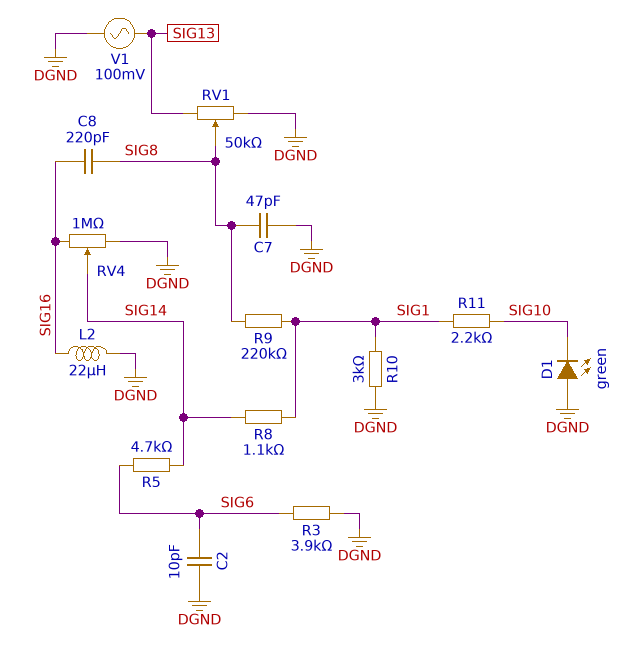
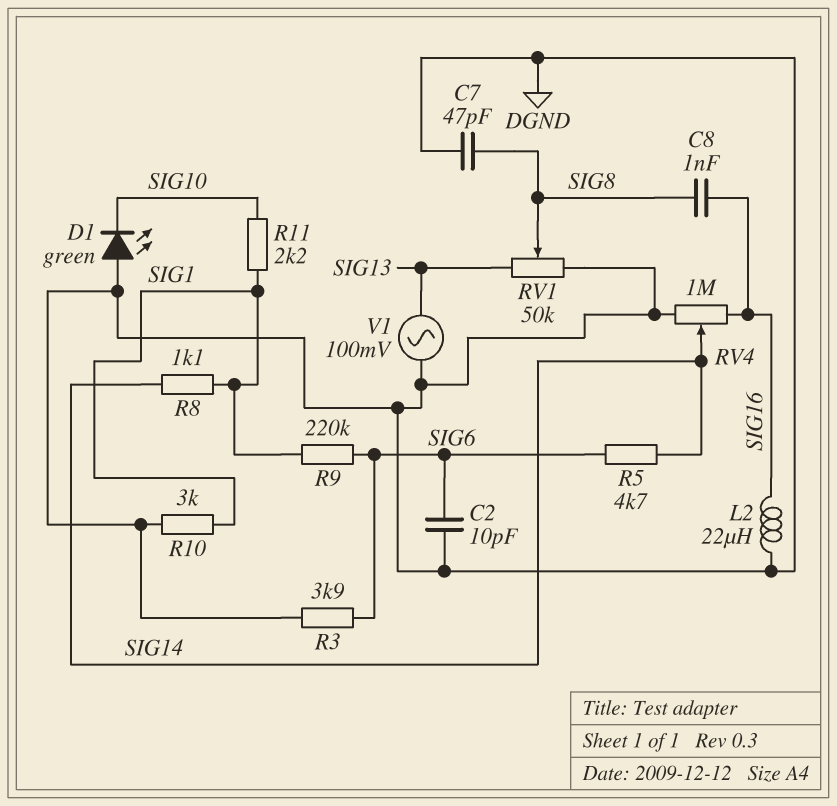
C8: 220pF (SIG8, SIG16) -> 1nF (SIG8, SIG16)
R9: 220k (SIG1, SIG8) -> 220k (SIG1, SIG6)

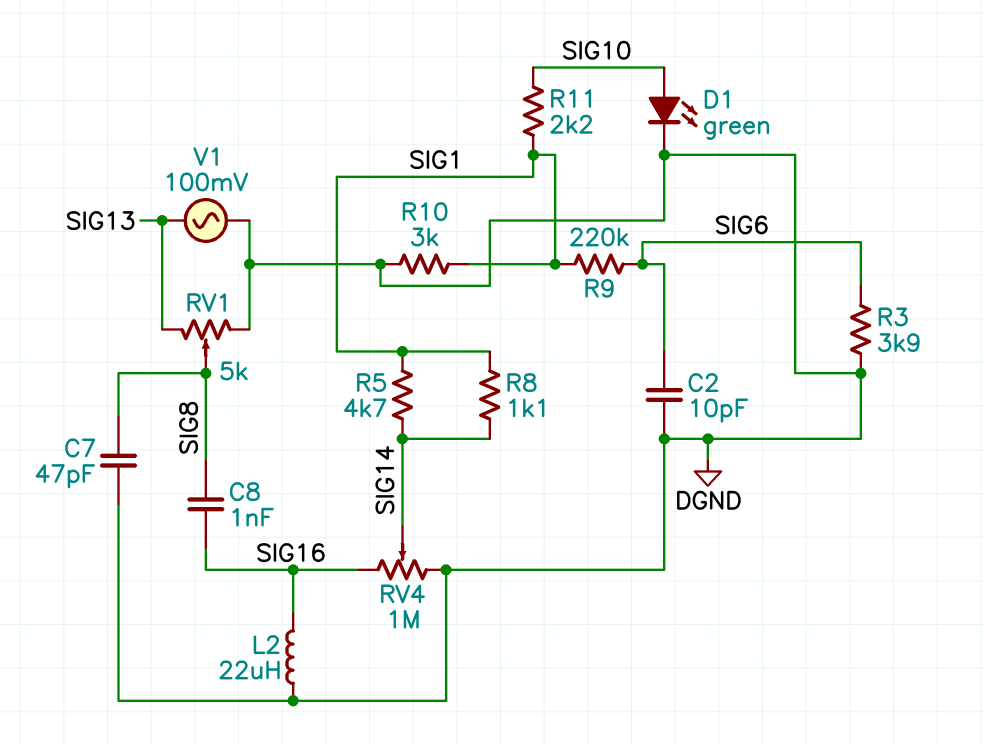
D1: LED green (A DGND, K SIG10) -> LED green (A SIG10, K DGND)
R5: 4.7k (SIG6, SIG14) -> 4.7k (SIG1, SIG14)
RV1: 50k (DGND, SIG13, wiper SIG8) -> 5k (DGND, SIG13, wiper SIG8)

